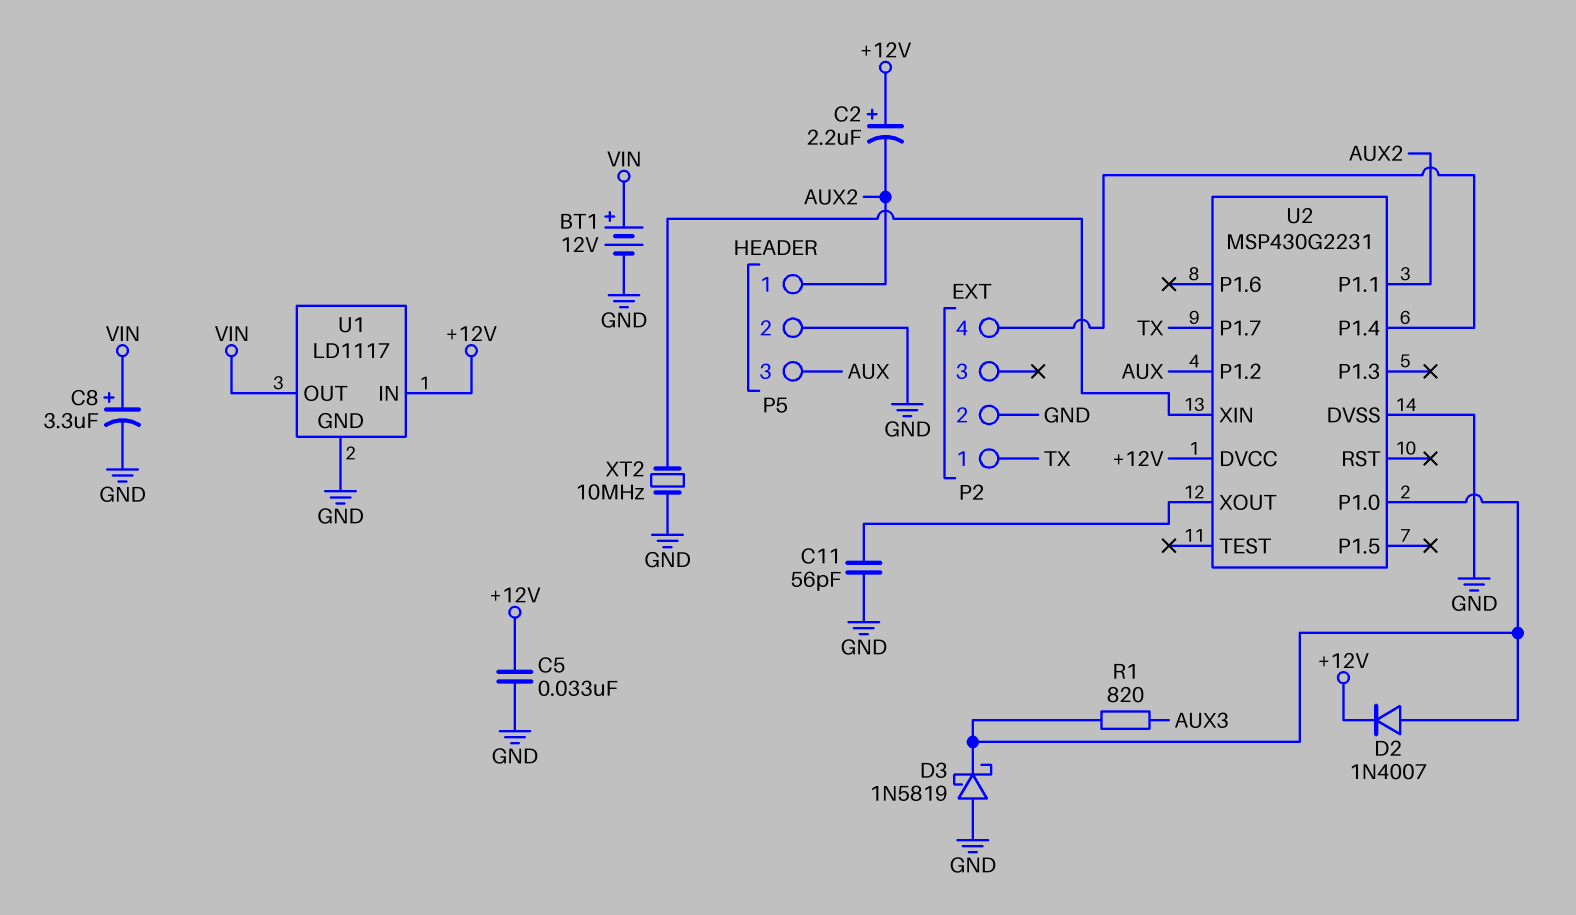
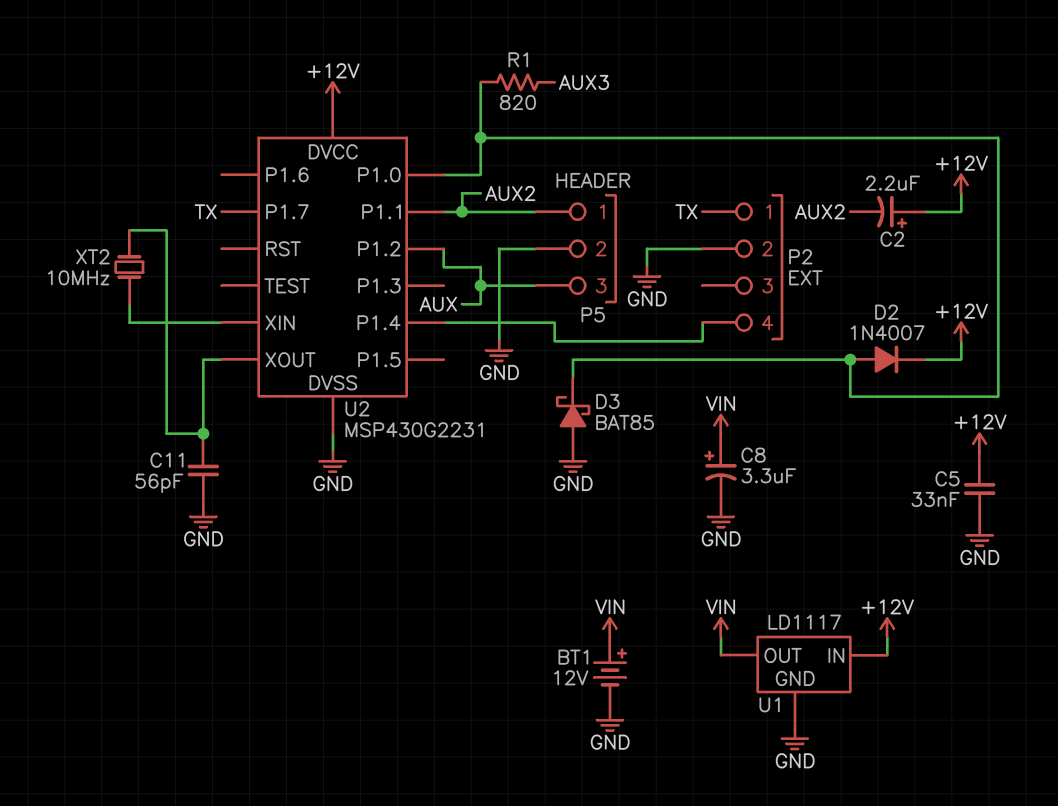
D3: schottky 1N5819 (A GND, K U2/P1.0) -> schottky BAT85 (A GND, K U2/P1.0)
XT2: 10MHz (GND, U2/XIN) -> 10MHz (U2/XIN, U2/XOUT)

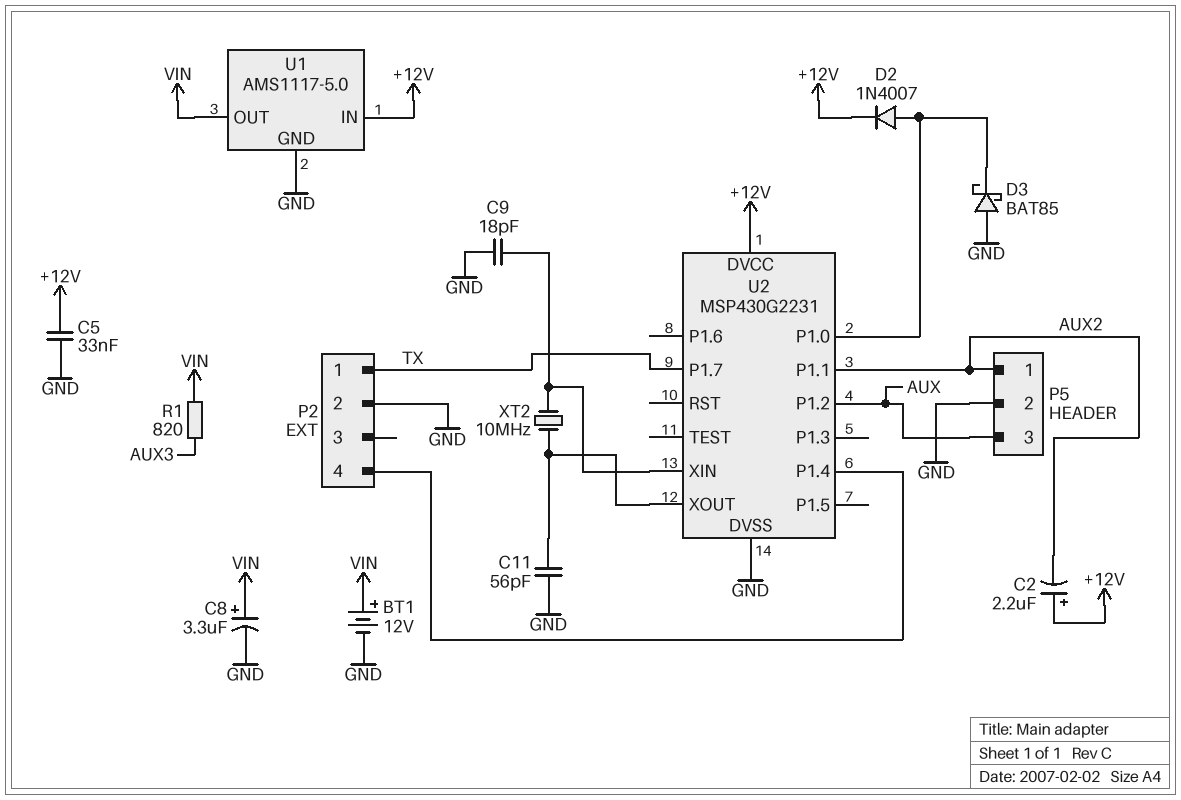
C9: none -> 18pF (GND, U2/XIN)
R1: 820 (AUX3, U2/P1.0) -> 820 (AUX3, VIN)
U1: LD1117 -> AMS1117-5.0

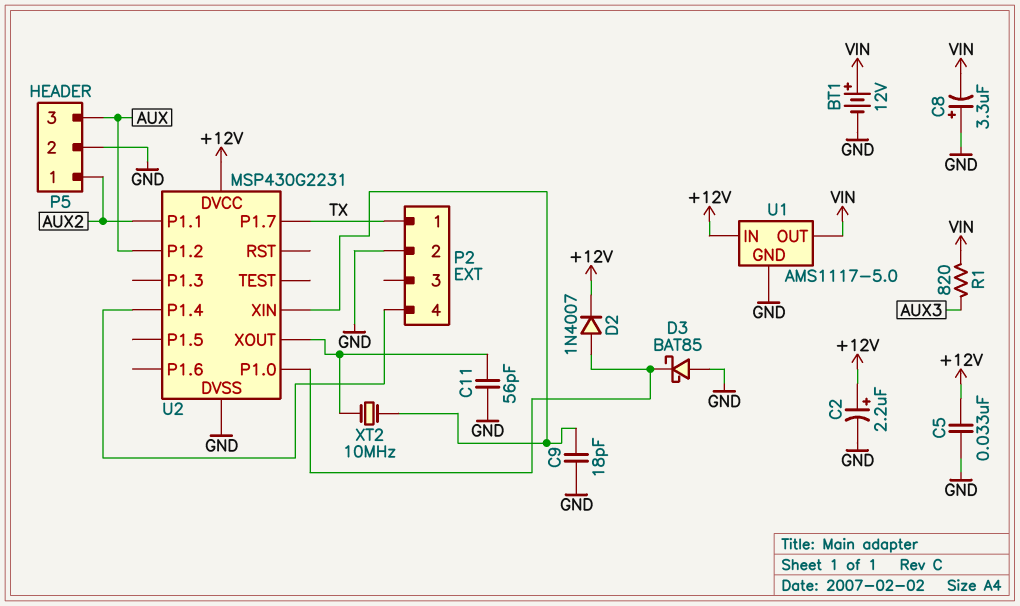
C2: 2.2uF (plus +12V, minus AUX2) -> 2.2uF (plus +12V, minus GND)
C8: 3.3uF (plus VIN, minus GND) -> 3.3uF (plus GND, minus VIN)

